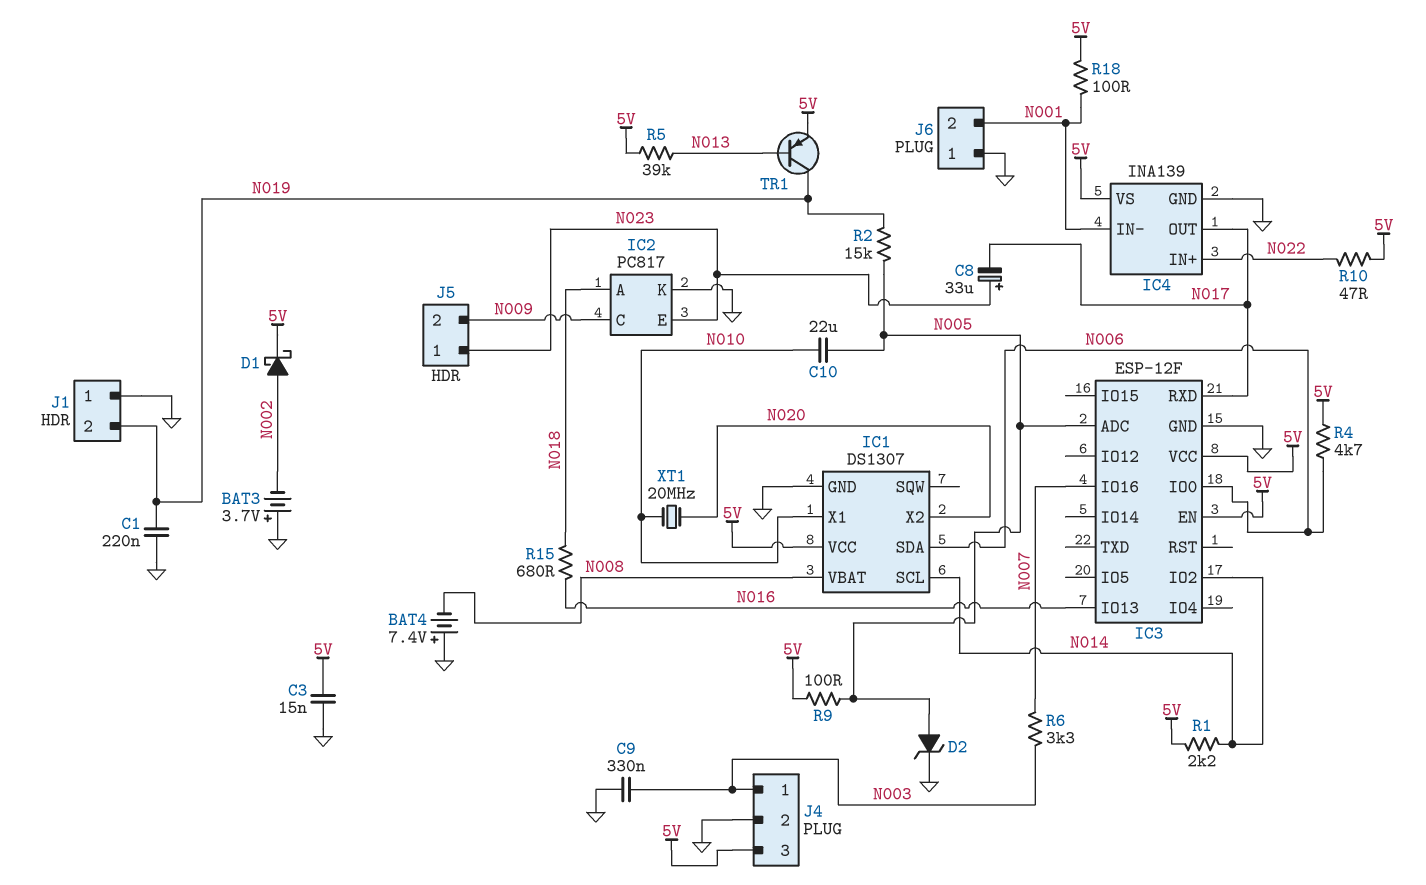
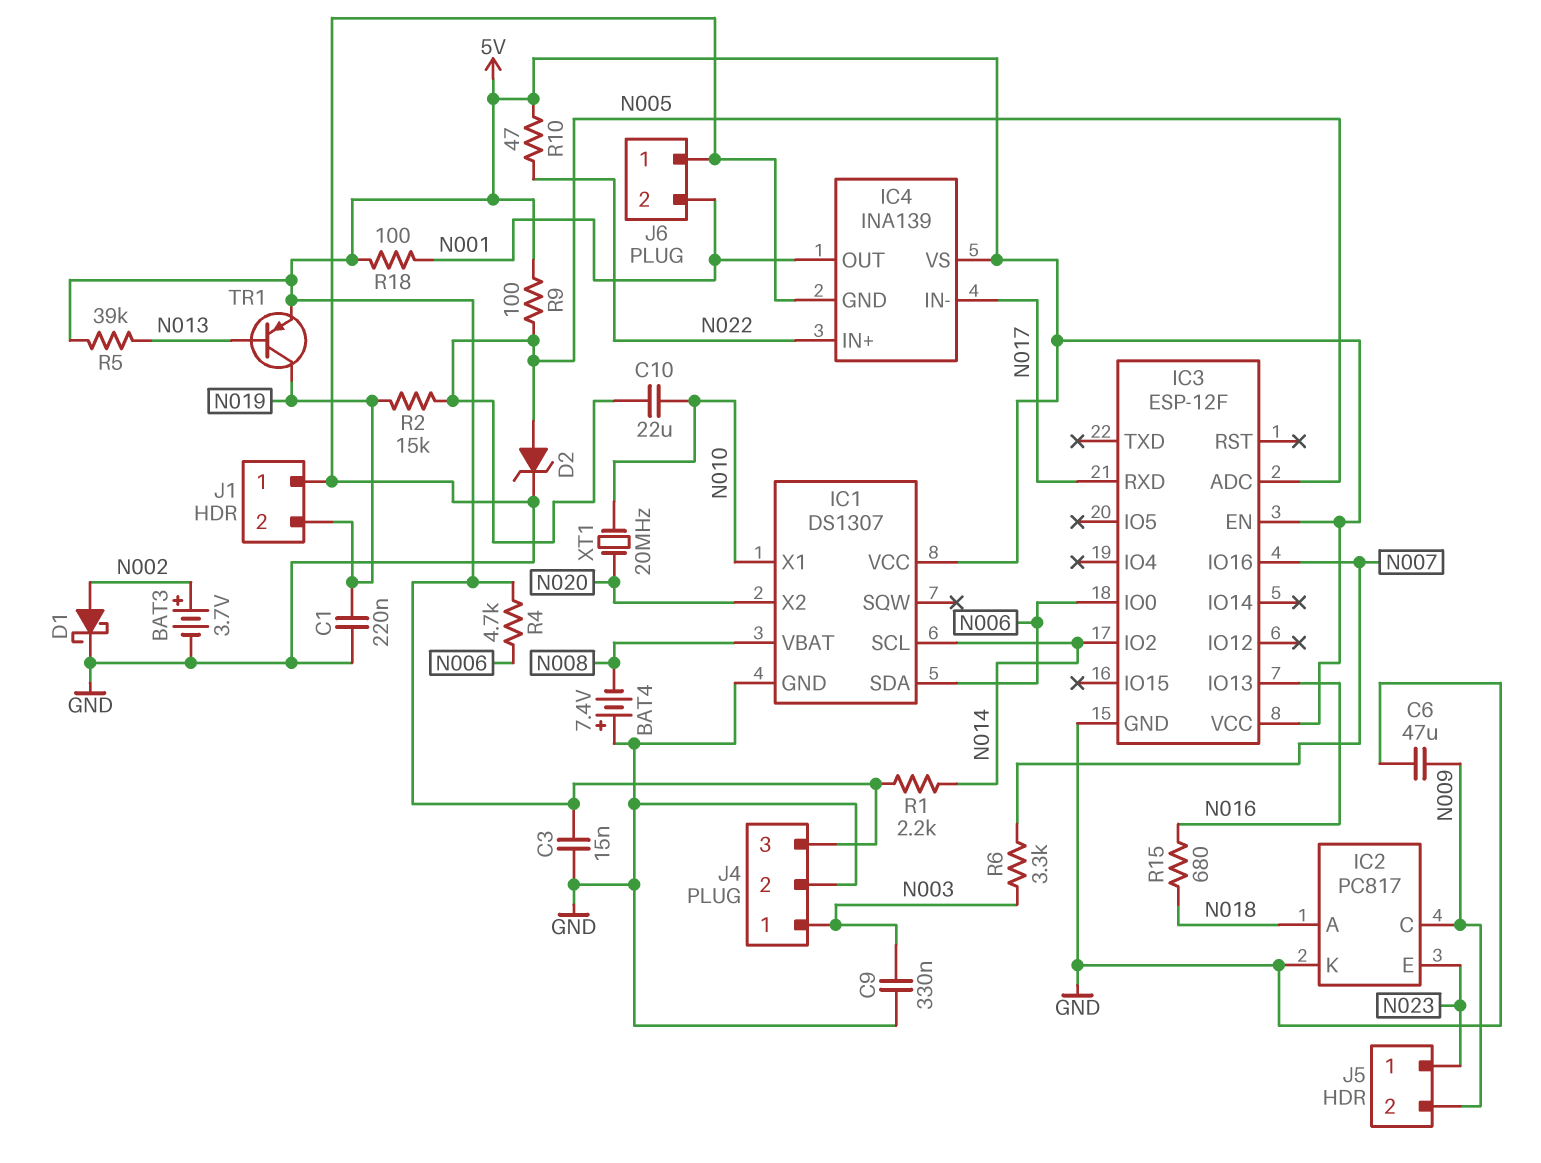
BAT3: 3.7V (plus GND, minus N002) -> 3.7V (plus N002, minus GND)
C6: none -> 47uF (GND, N009)
C8: 33uF (plus N023, minus N017) -> none
D1: schottky (A N002, K 5V) -> schottky (A N002, K GND)
IC4 pin IN-: N001 -> N017
IC4 pin OUT: N017 -> N001

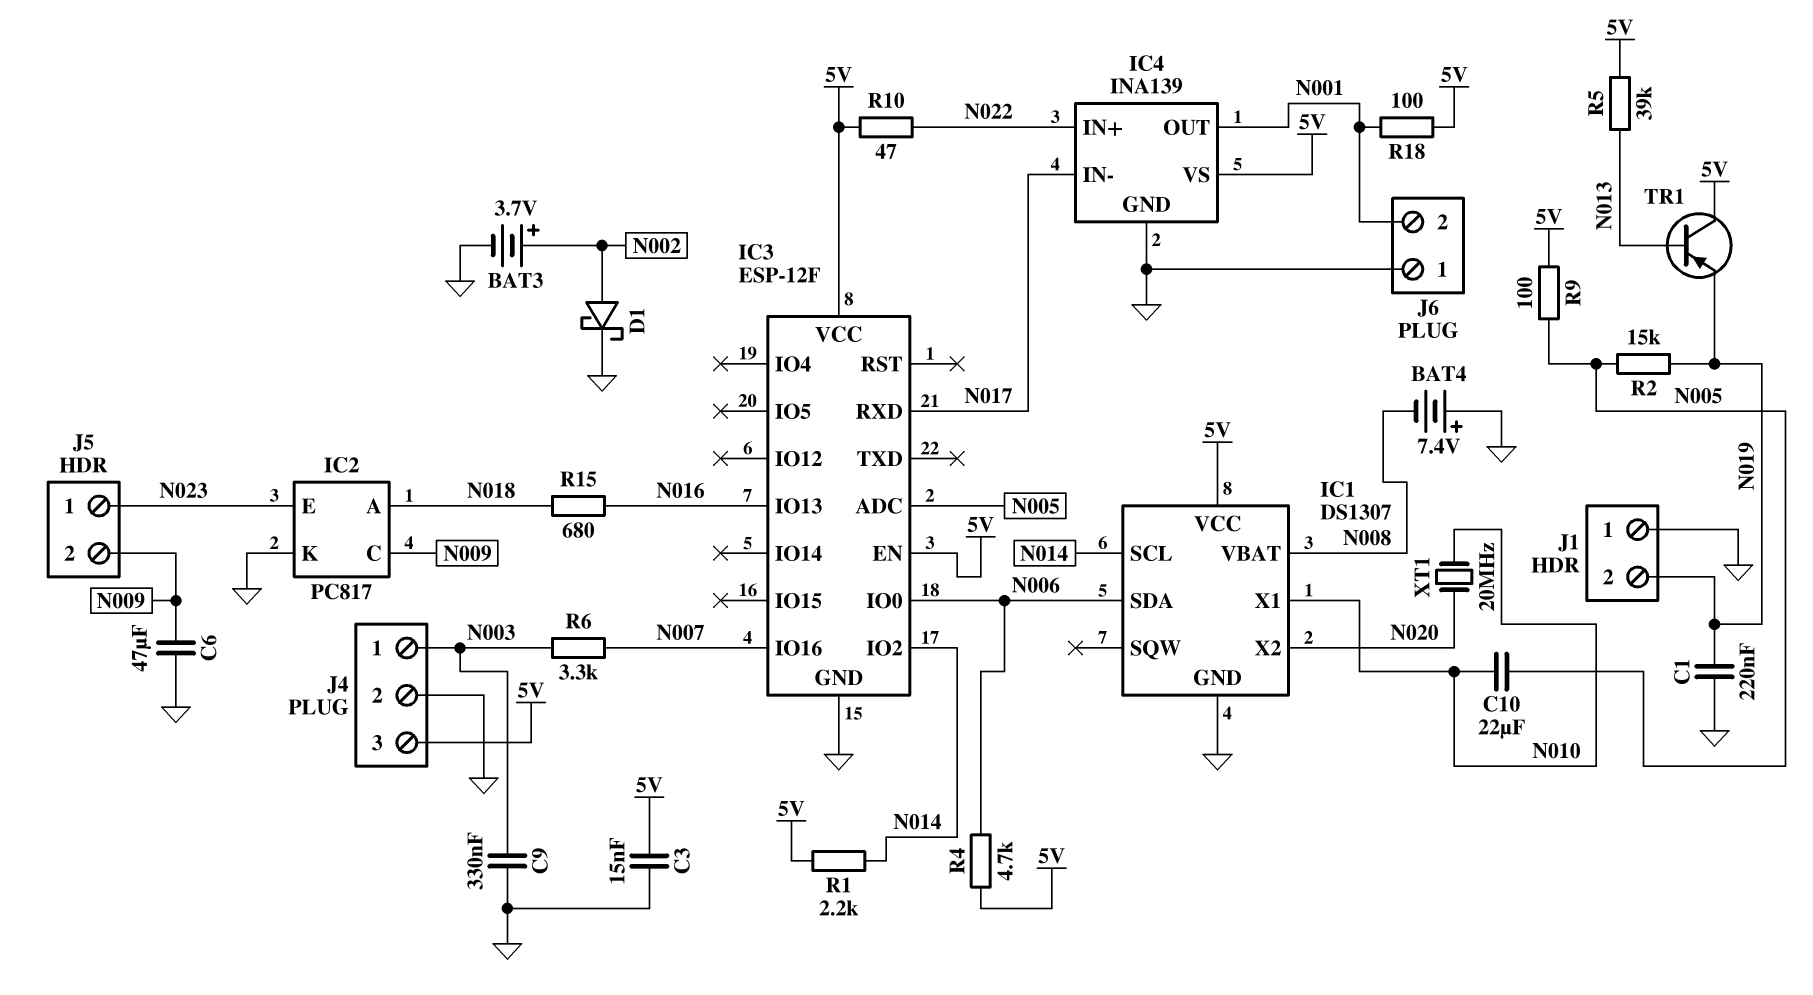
D2: zener (A N005, K GND) -> none
TR1: PNP (B N013, C N019, E 5V) -> PNP (B N013, C 5V, E N019)

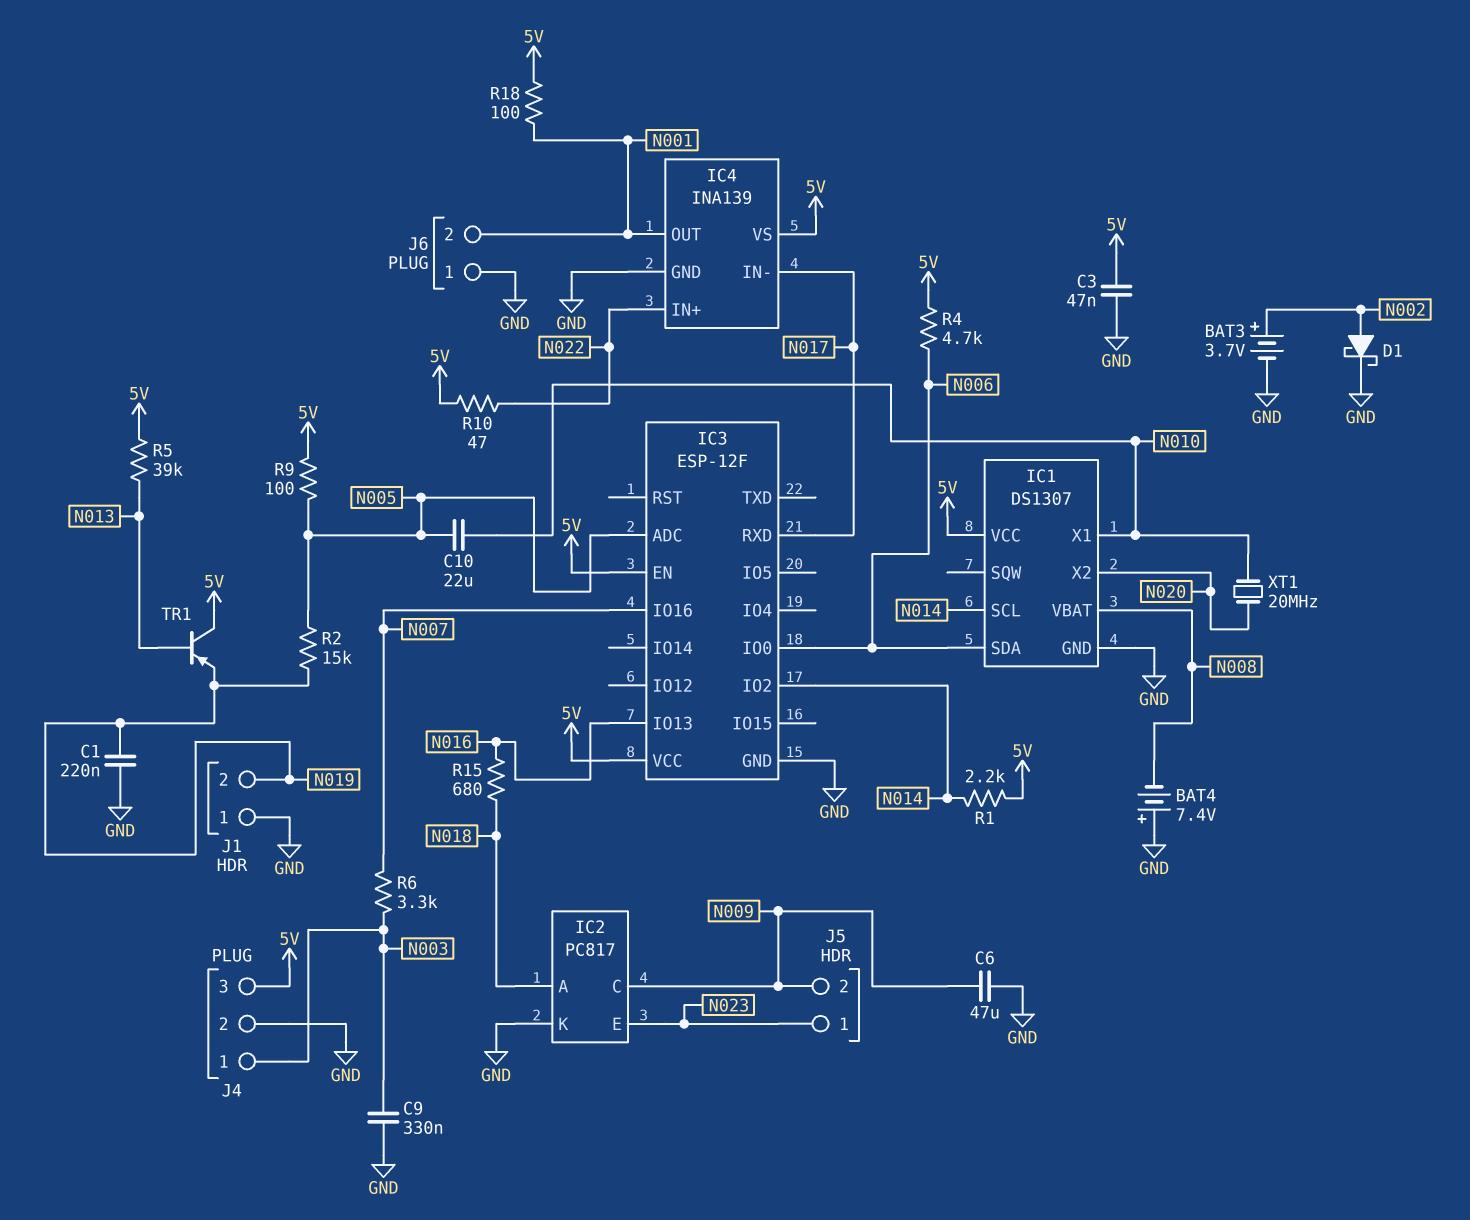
C3: 15nF (5V, GND) -> 47nF (5V, GND)

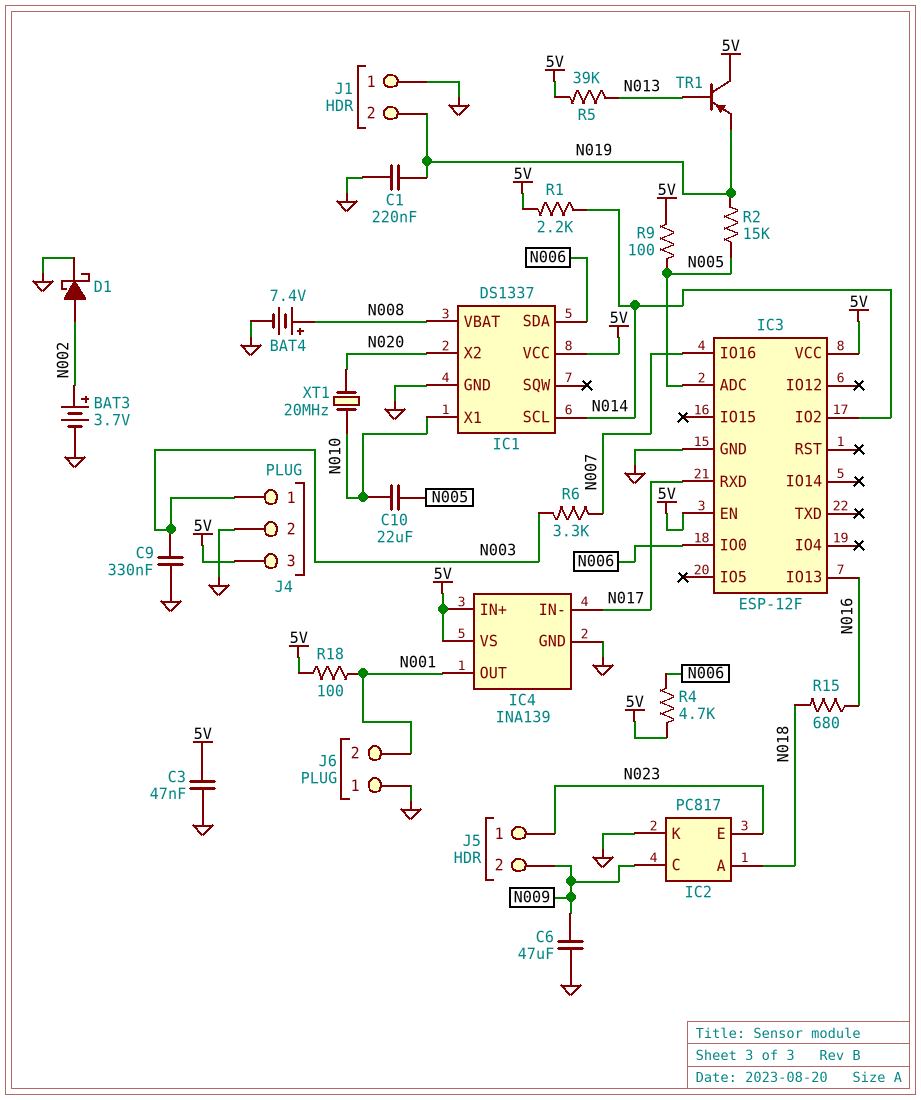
BAT4: 7.4V (plus GND, minus N008) -> 7.4V (plus N008, minus GND)
IC1: DS1307 -> DS1337
IC4 pin IN+: N022 -> 5V
R10: 47 (5V, N022) -> none

